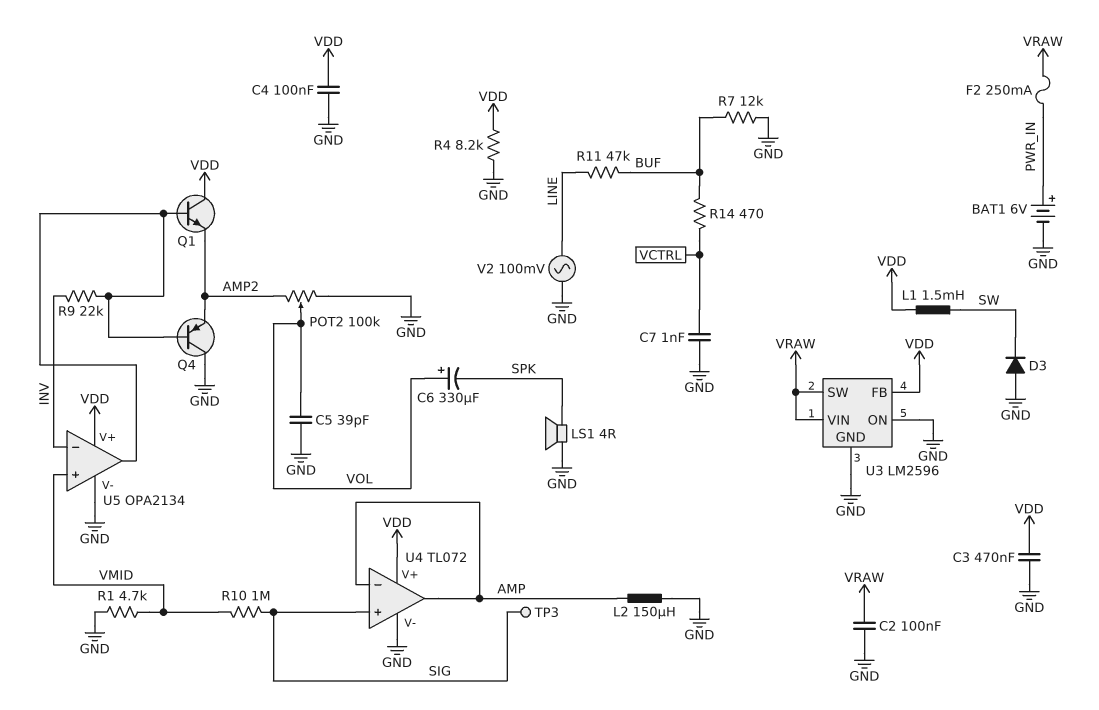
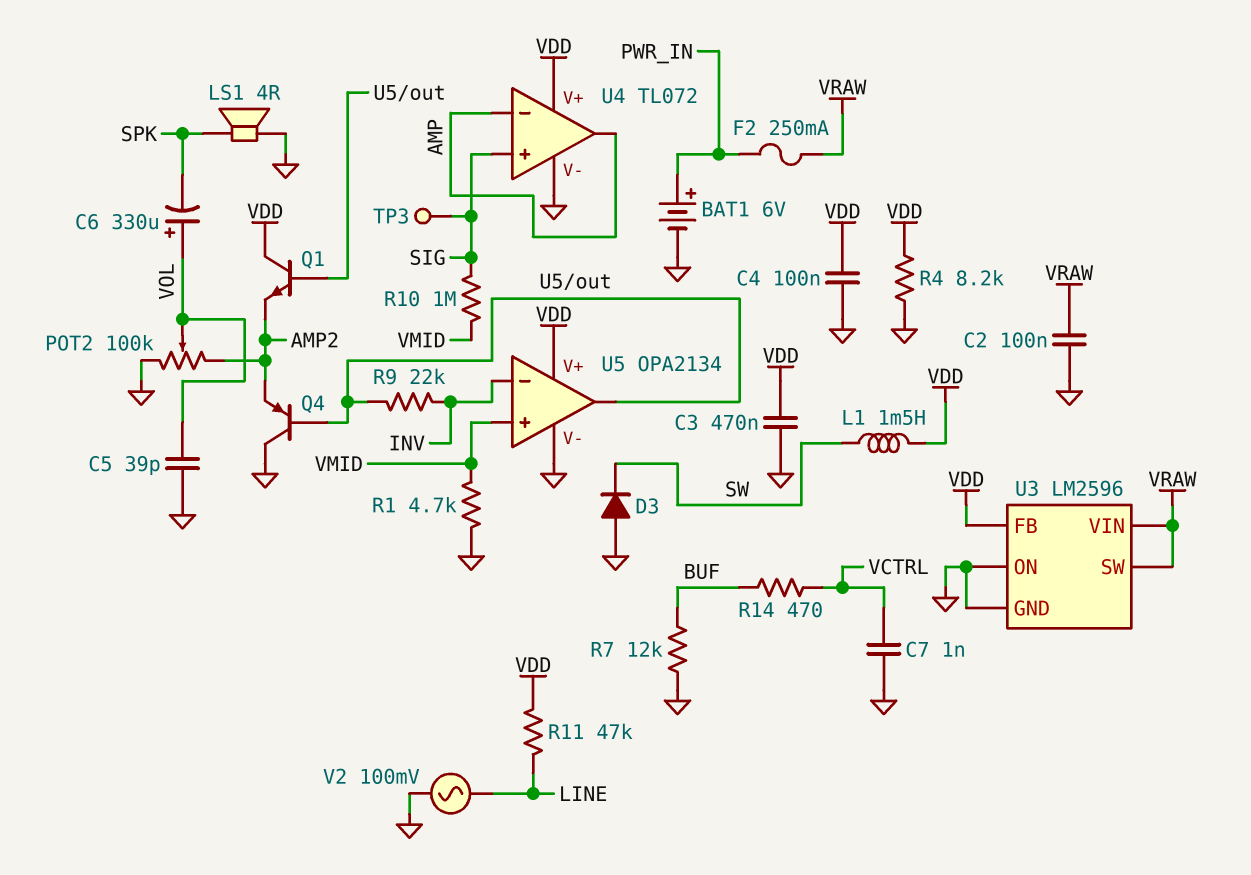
L2: 150uH (AMP, GND) -> none
R11: 47k (BUF, LINE) -> 47k (LINE, VDD)

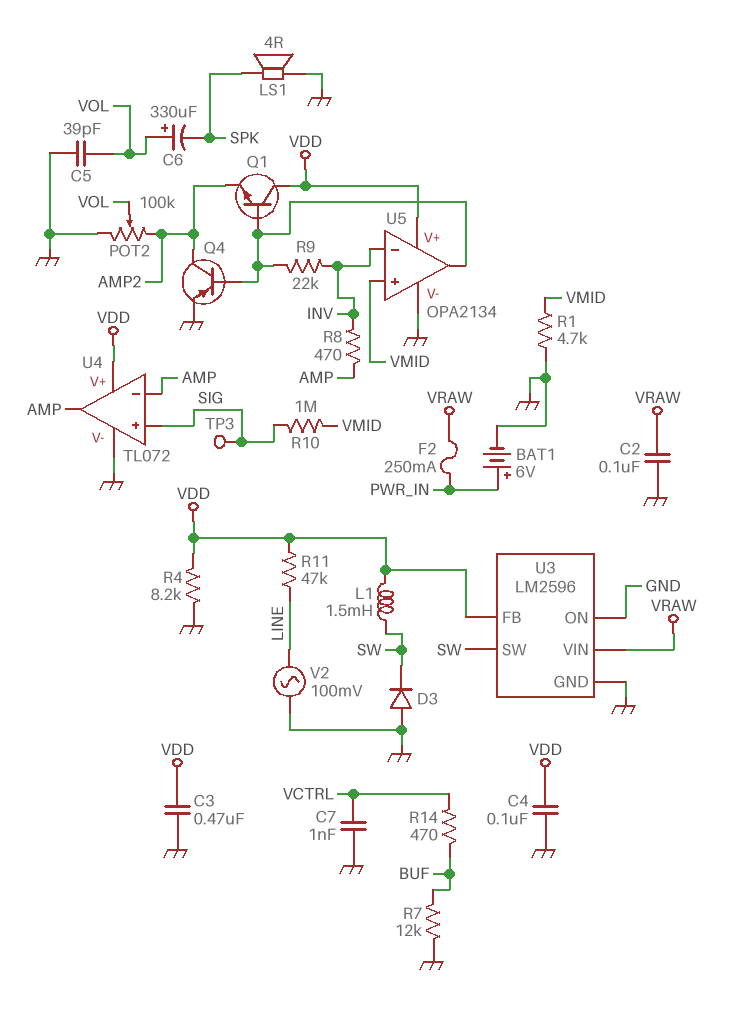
Q4: PNP (B U5/out, C GND, E AMP2) -> PNP (B U5/out, C AMP2, E GND)
R8: none -> 470 (AMP, INV)
U3 pin SW: VRAW -> SW

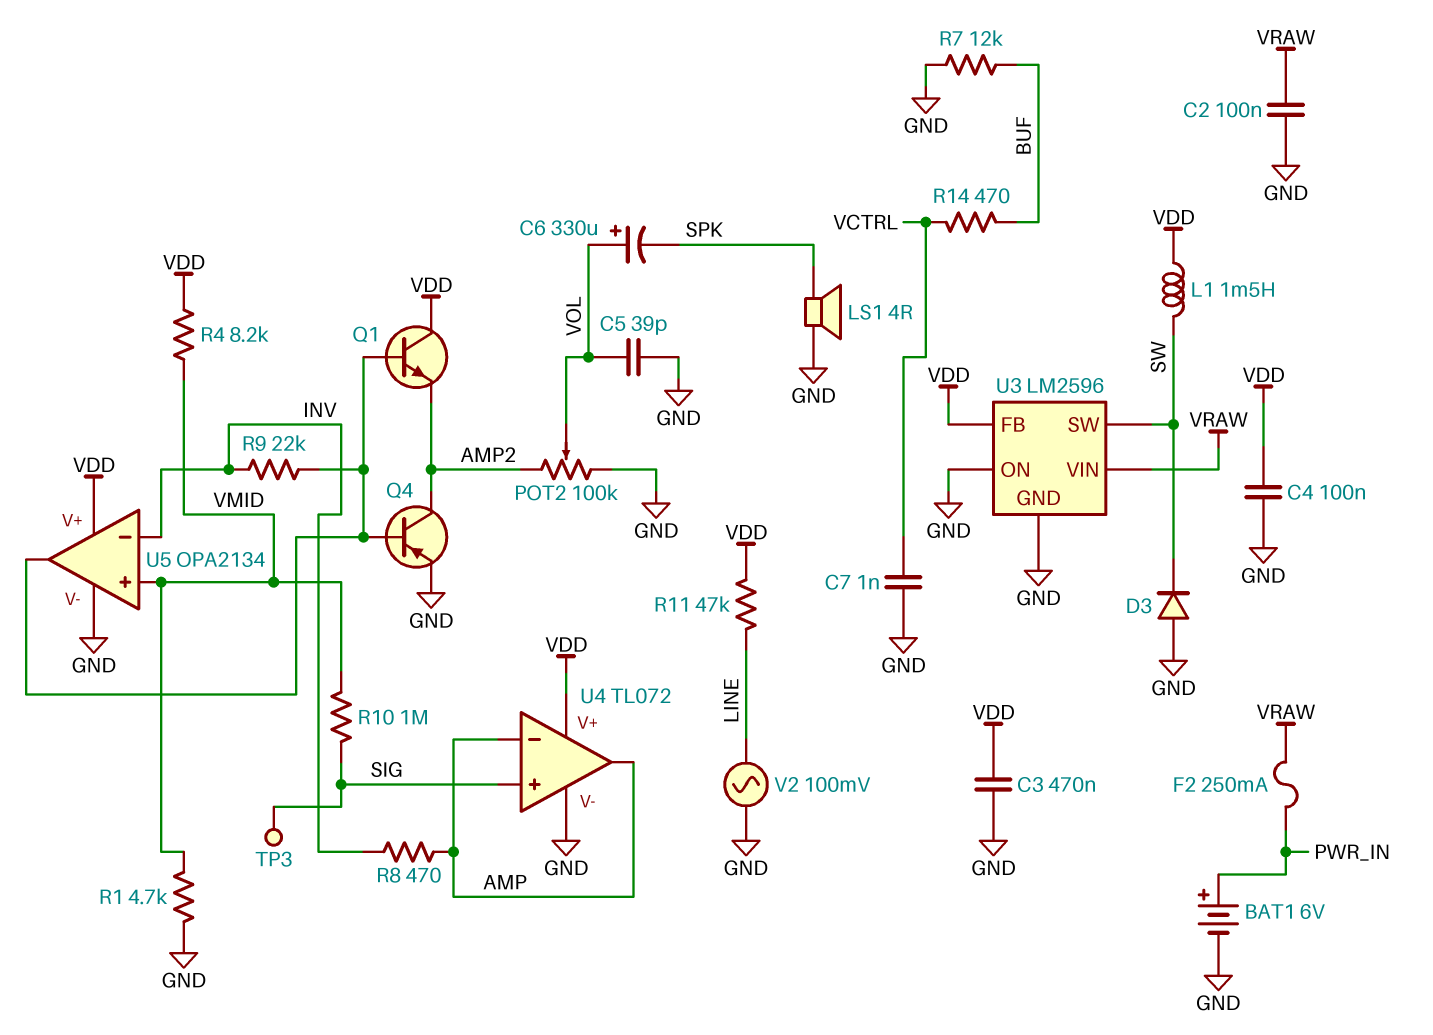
R4: 8.2k (GND, VDD) -> 8.2k (VDD, VMID)

